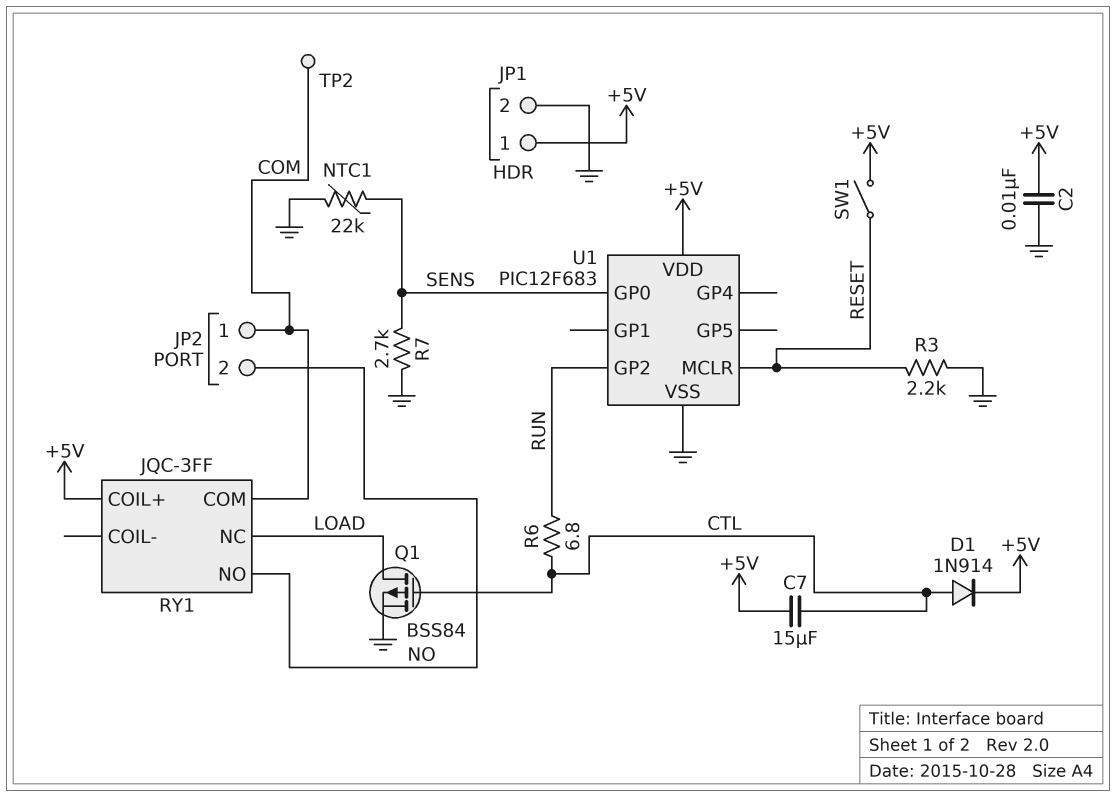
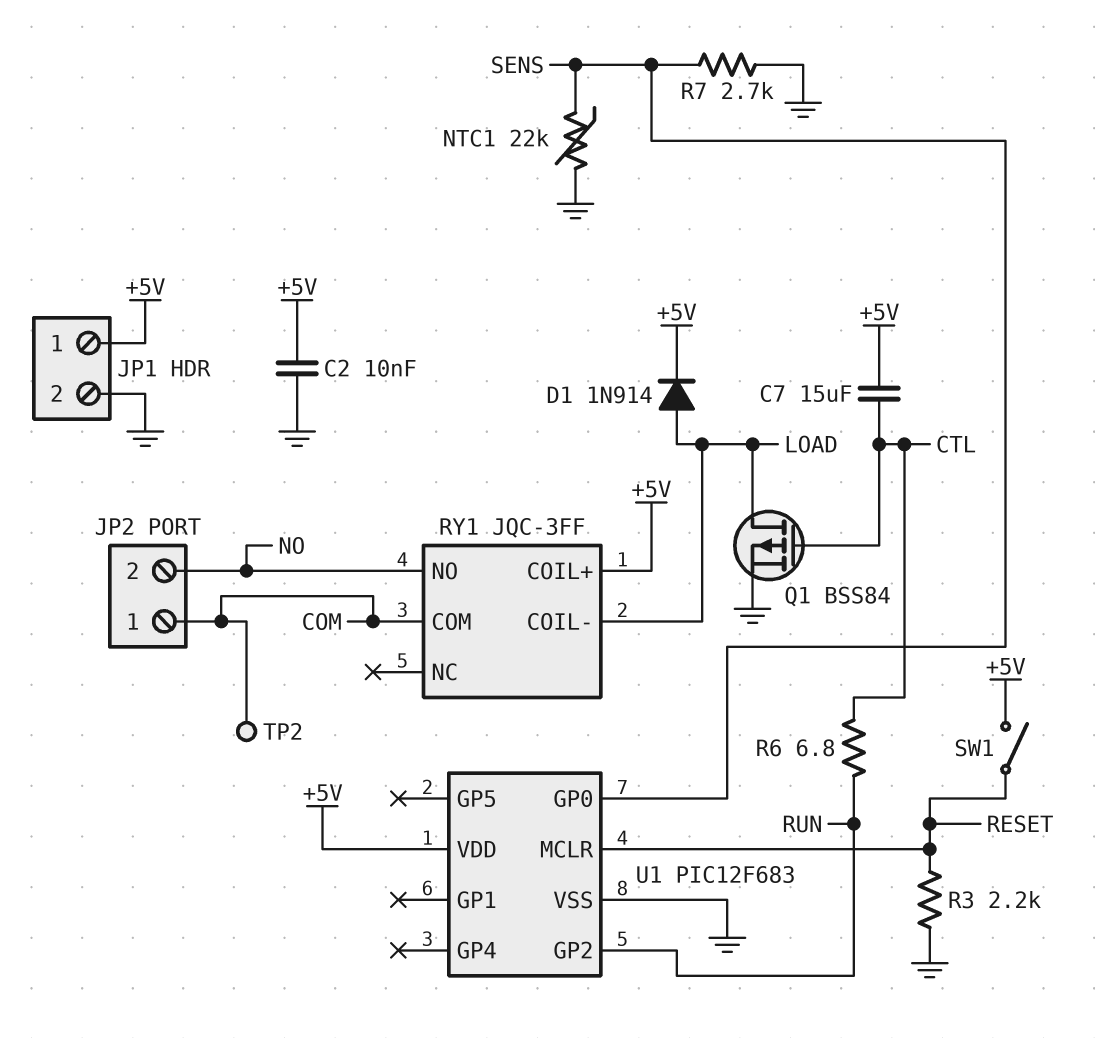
D1: diode 1N914 (A CTL, K +5V) -> diode 1N914 (A LOAD, K +5V)
RY1 pin COIL-: none -> LOAD
RY1 pin NC: LOAD -> none

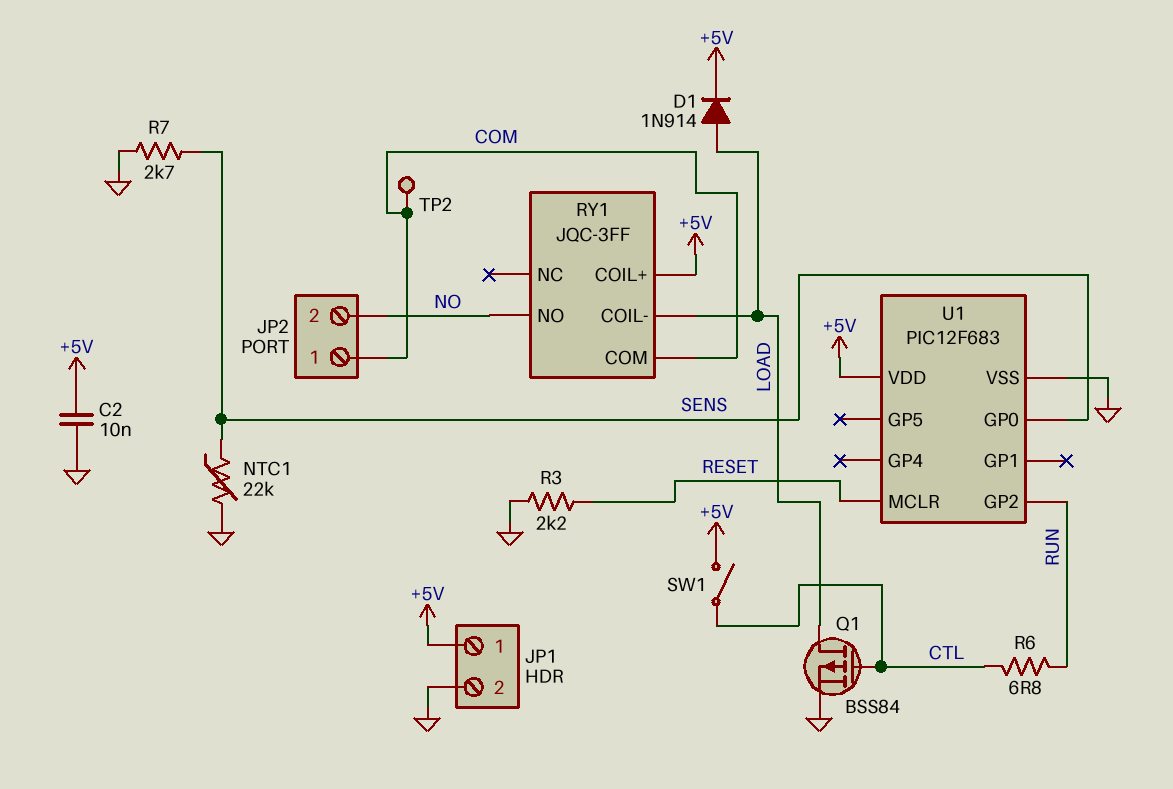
C7: 15uF (+5V, CTL) -> none
SW1: switch (+5V, RESET) -> switch (+5V, CTL)

